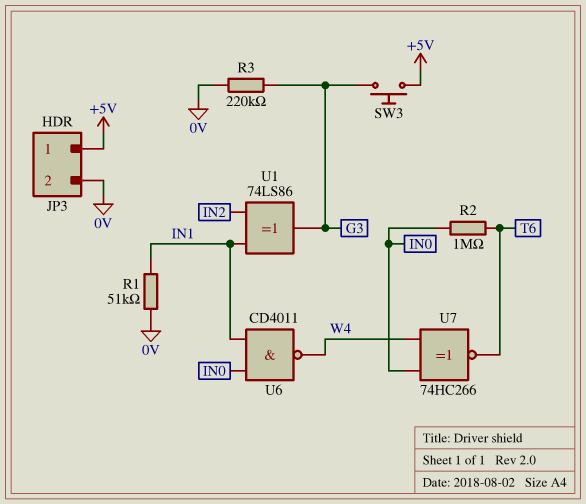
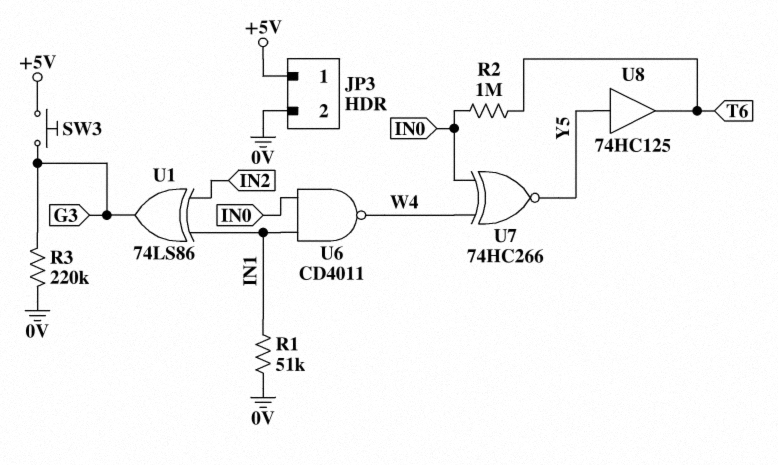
U7: XNOR 74HC266 (in IN0, in W4, out T6) -> XNOR 74HC266 (in IN0, in W4, out Y5)
U8: none -> buffer 74HC125 (in Y5, out T6)

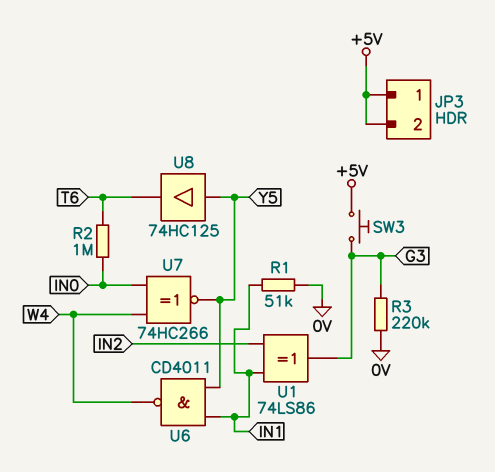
JP3 pin 2: 0V -> +5V
U6: NAND CD4011 (in IN0, in IN1, out W4) -> NAND CD4011 (in IN1, in Y5, out W4)

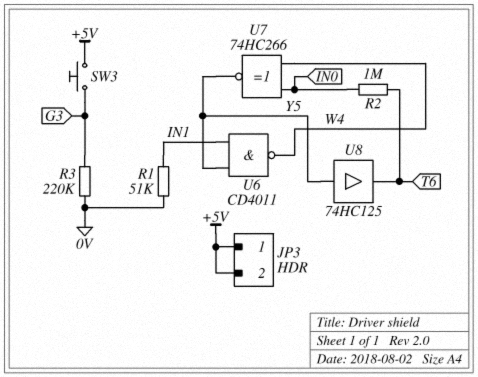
U1: XOR 74LS86 (in IN1, in IN2, out G3) -> none

